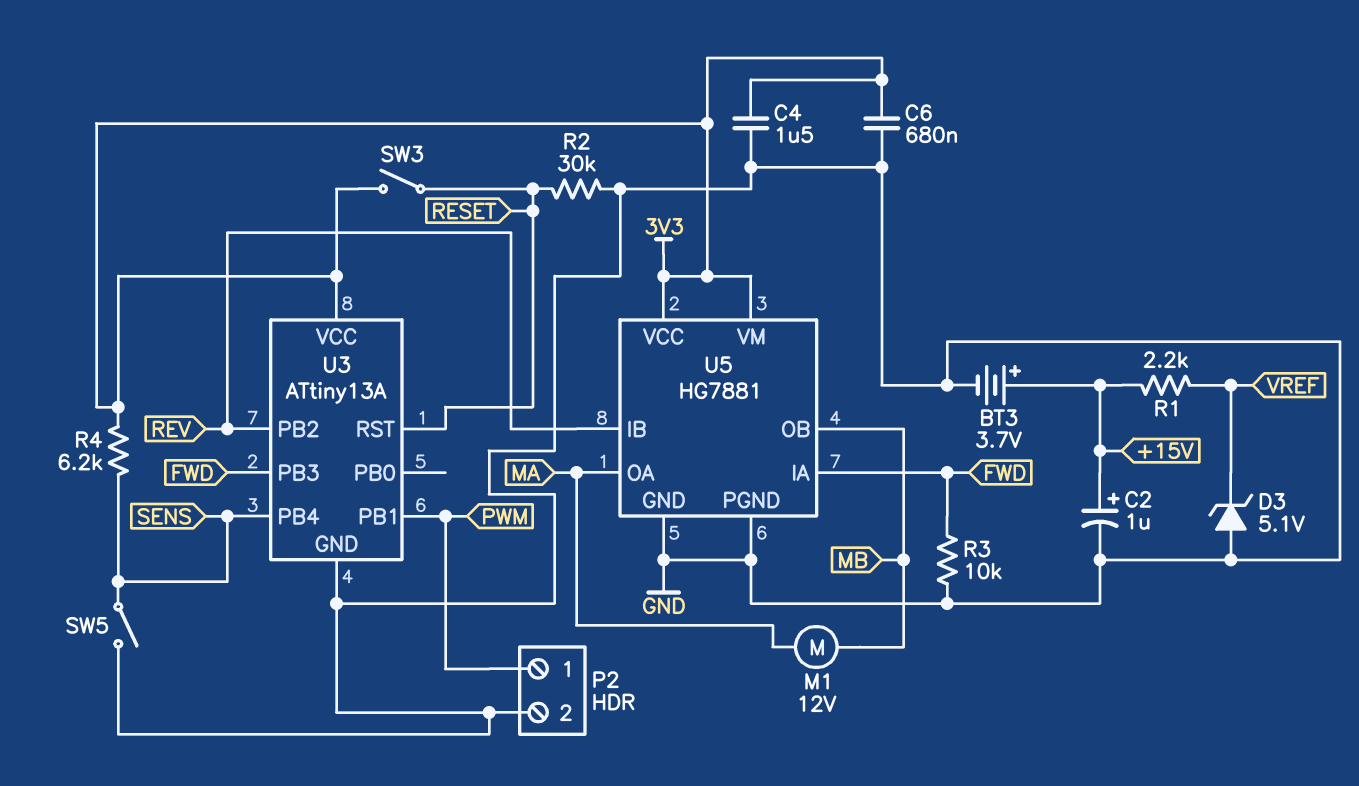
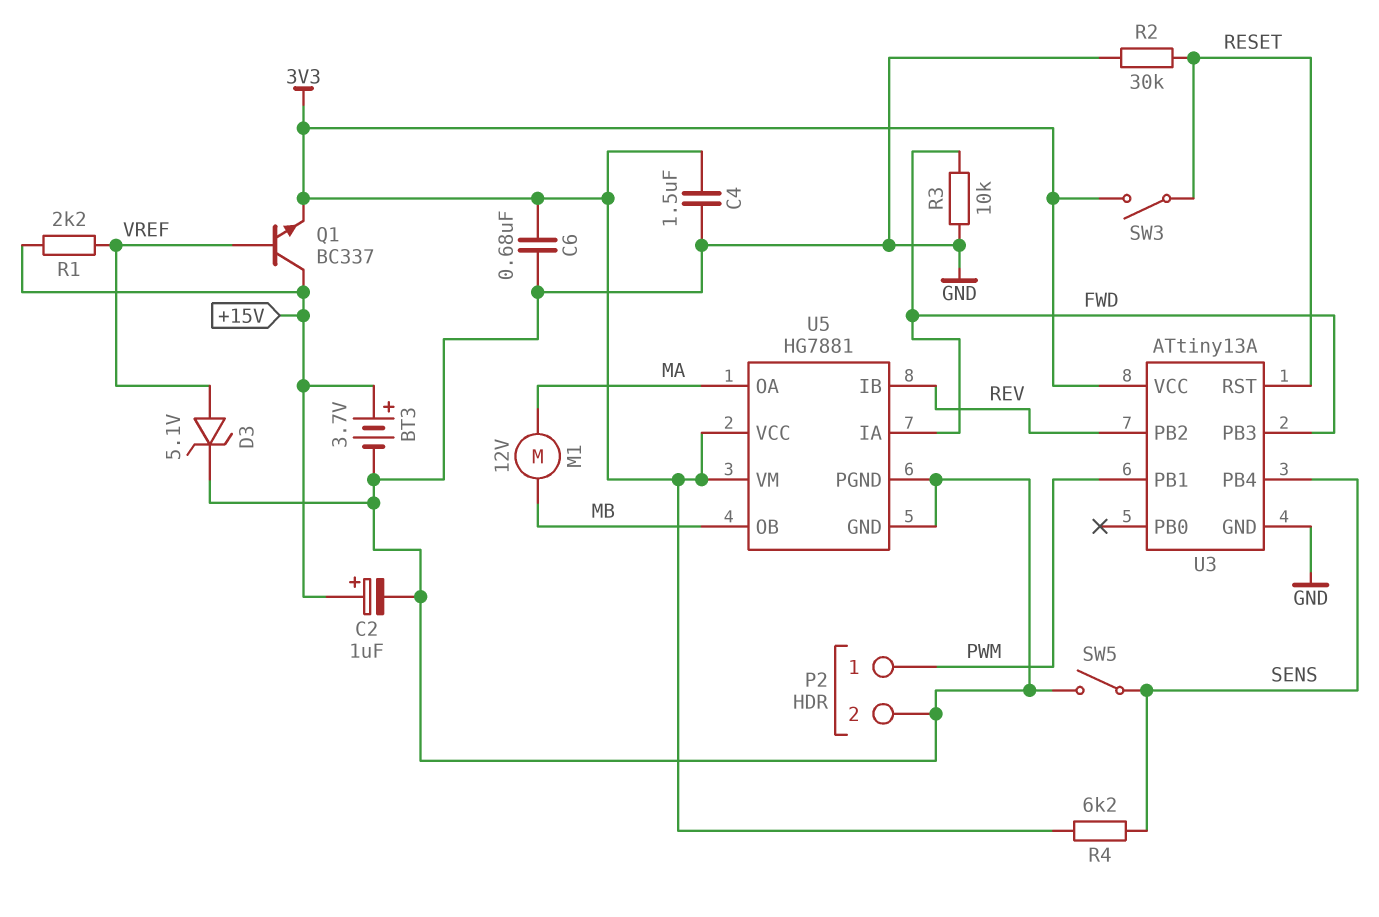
D3: zener 5.1V (A GND, K VREF) -> zener 5.1V (A VREF, K GND)
Q1: none -> NPN BC337 (B VREF, C +15V, E 3V3)

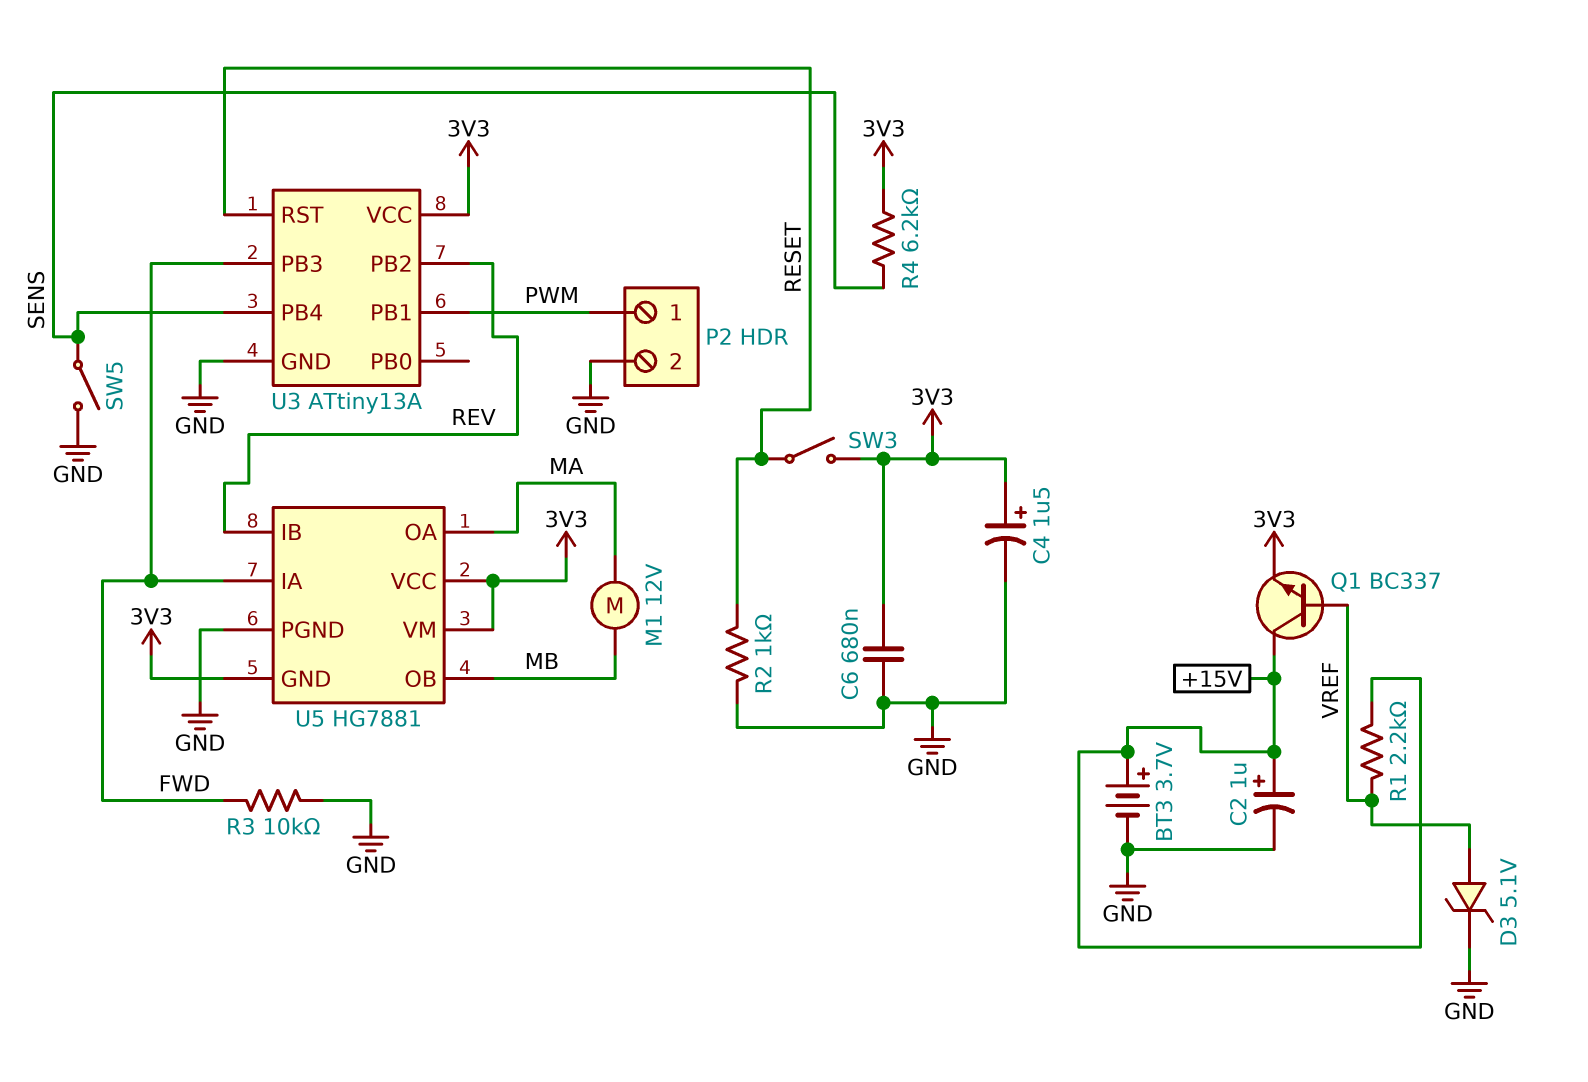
C4: 1.5uF (3V3, GND) -> 1.5uF (plus 3V3, minus GND)
R2: 30k (GND, RESET) -> 1k (GND, RESET)
U5 pin GND: GND -> 3V3

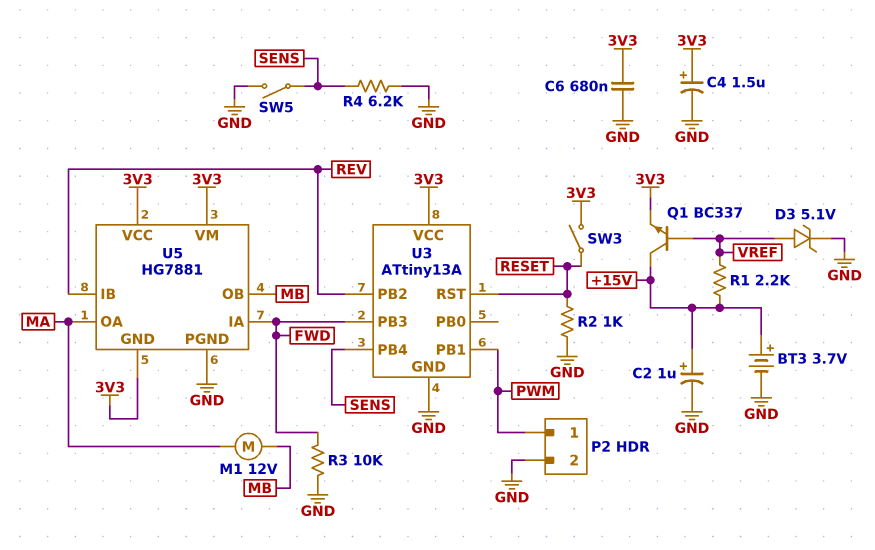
R4: 6.2k (3V3, SENS) -> 6.2k (GND, SENS)

